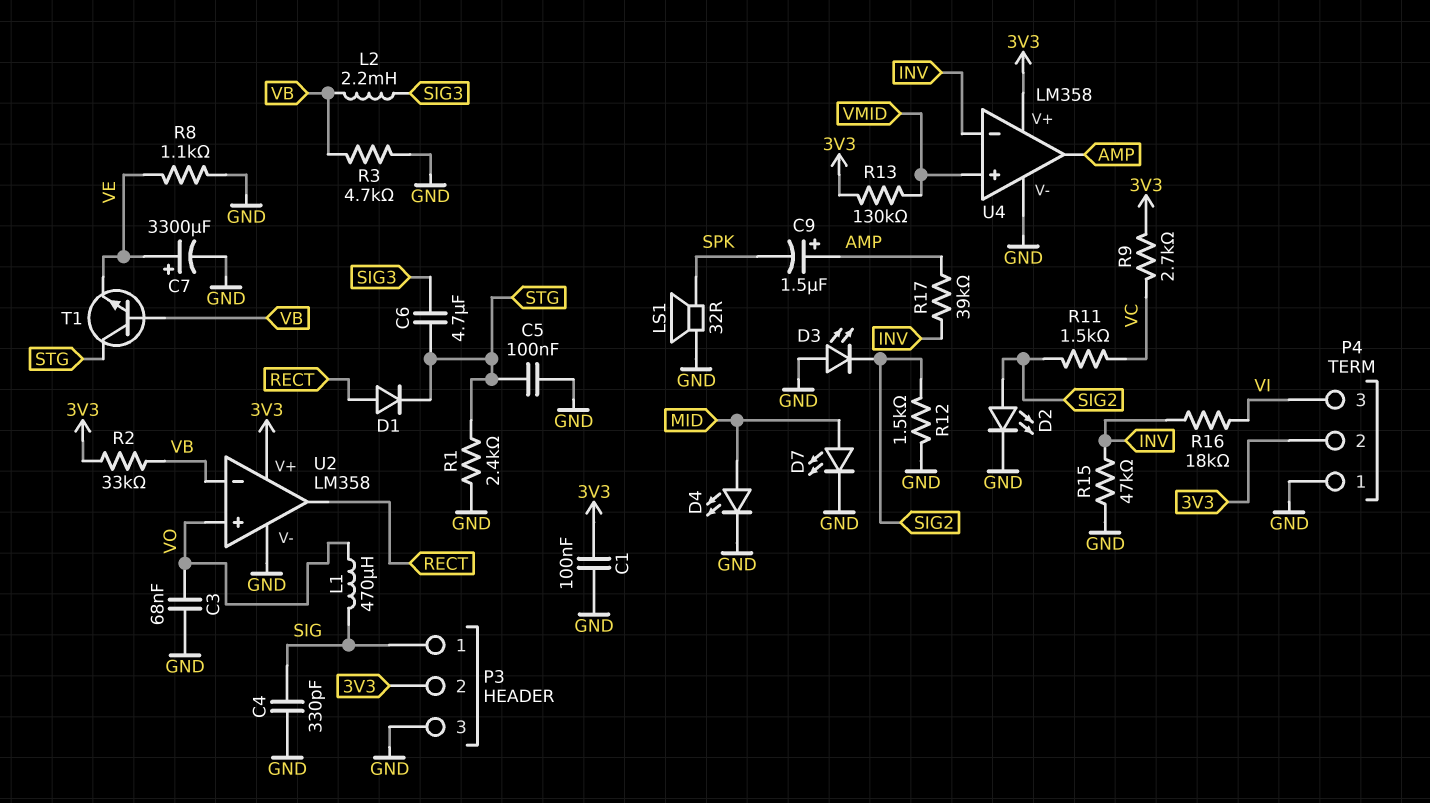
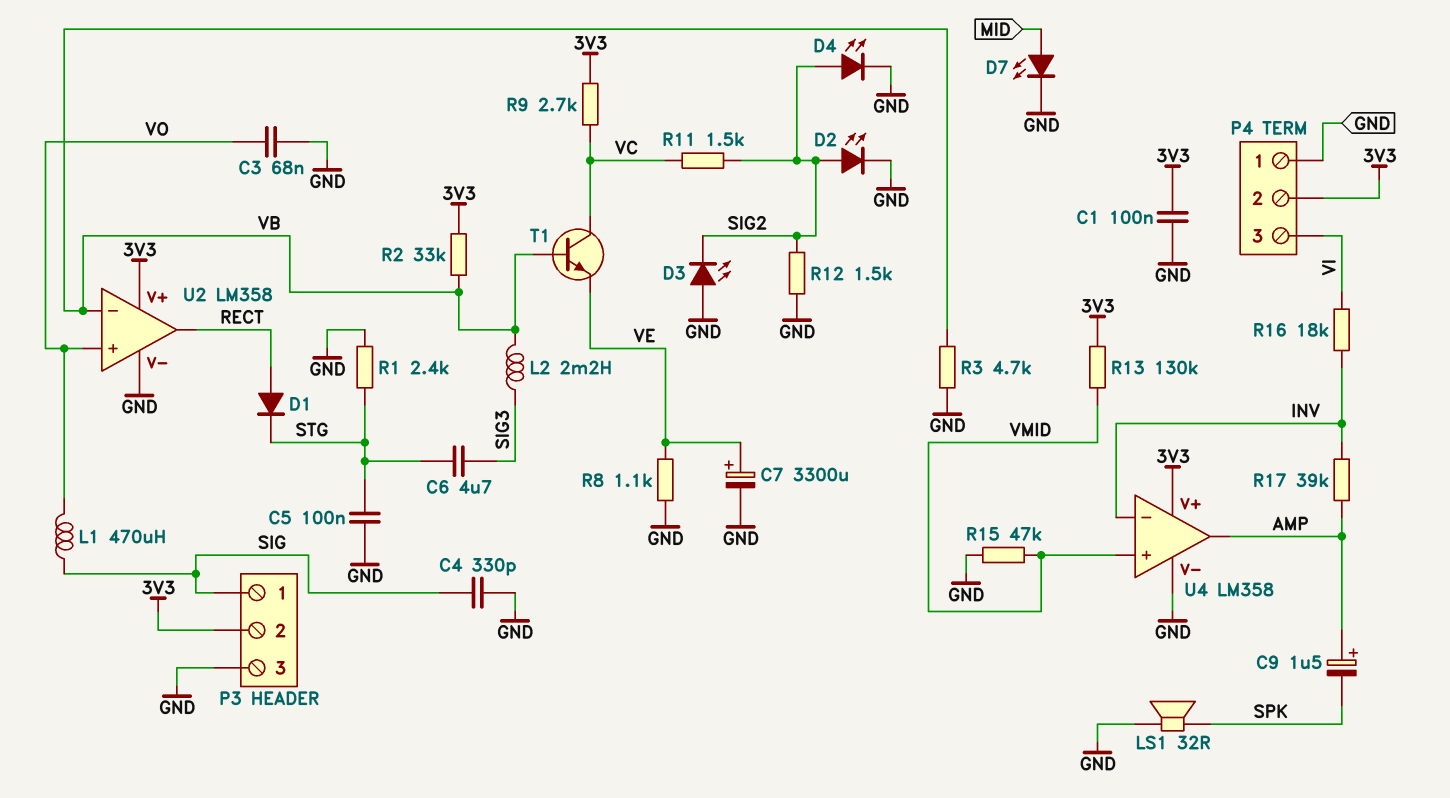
D4: LED (A MID, K GND) -> LED (A SIG2, K GND)
R15: 47k (GND, INV) -> 47k (GND, VMID)
T1: NPN (B VB, C STG, E VE) -> NPN (B VB, C VC, E VE)

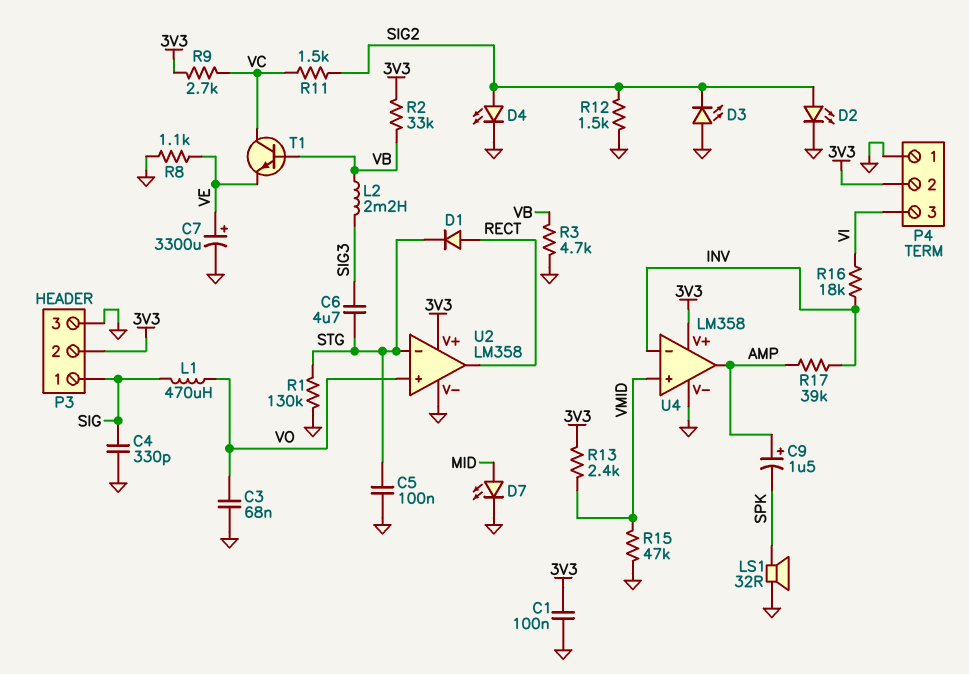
R1: 2.4k (GND, STG) -> 130k (GND, STG)
R13: 130k (3V3, VMID) -> 2.4k (3V3, VMID)
U2 pin in-: VB -> STG

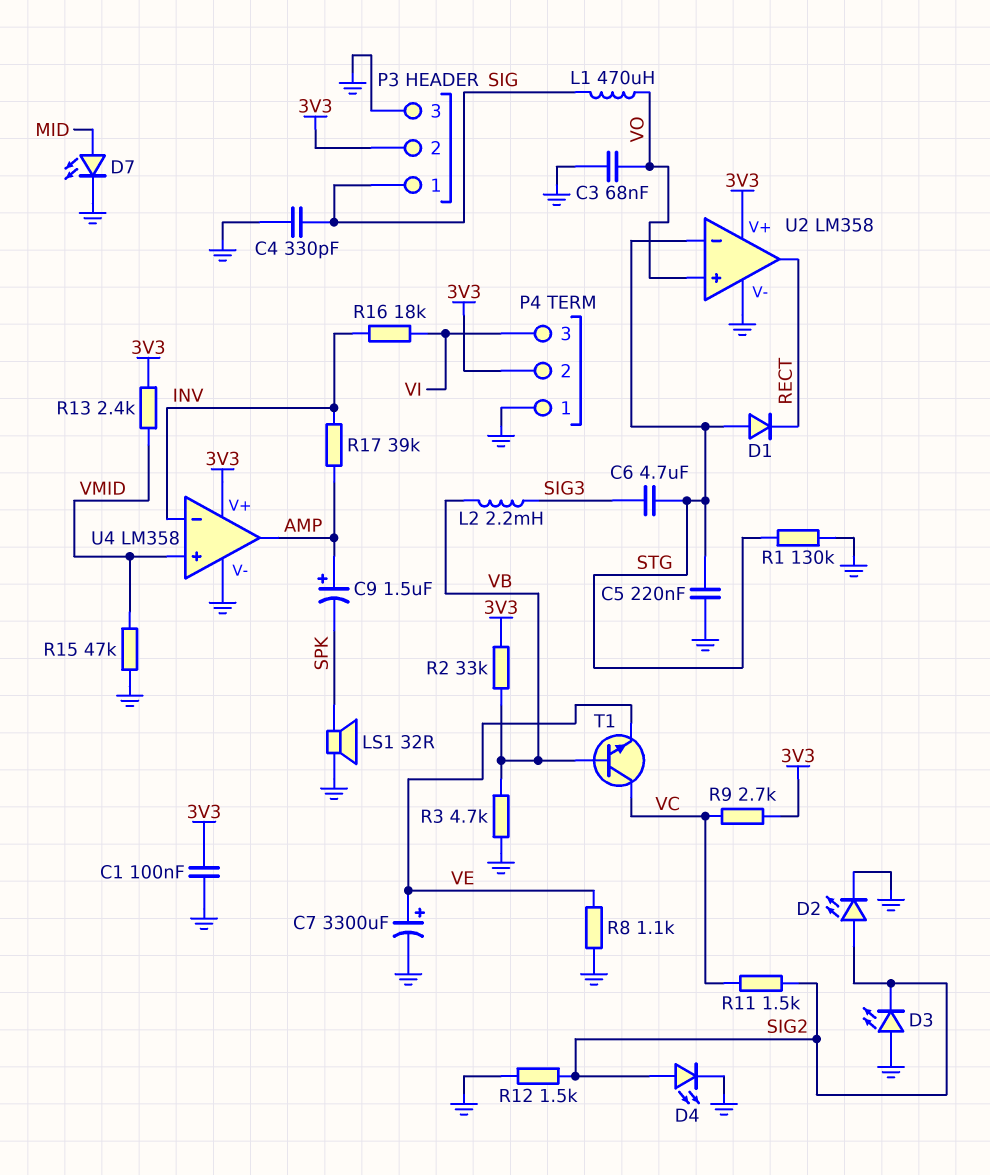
C5: 100nF (GND, STG) -> 220nF (GND, STG)
D1: diode (A RECT, K STG) -> diode (A STG, K RECT)

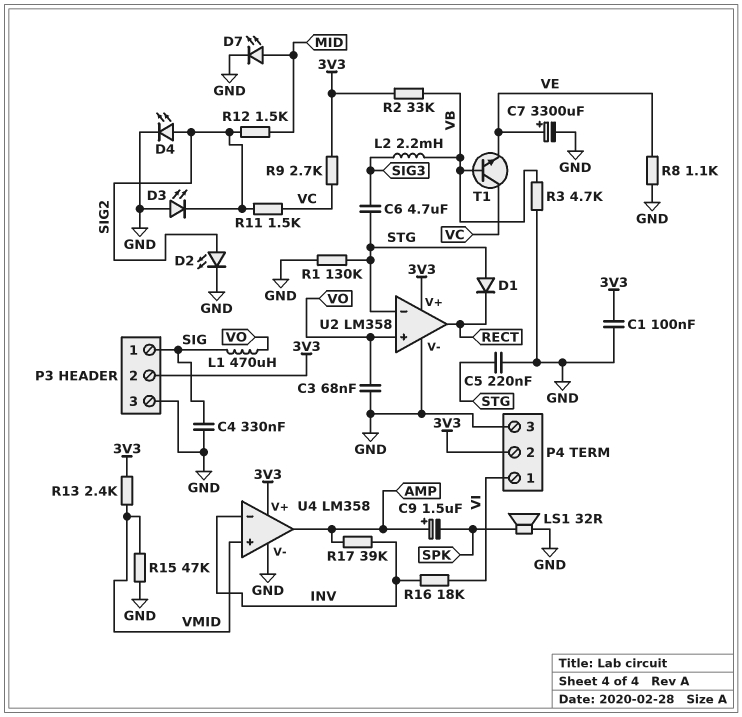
C4: 330pF (GND, SIG) -> 330nF (GND, SIG)
P4 pin 1: GND -> VI
P4 pin 3: VI -> GND
R12: 1.5k (GND, SIG2) -> 1.5k (MID, SIG2)

